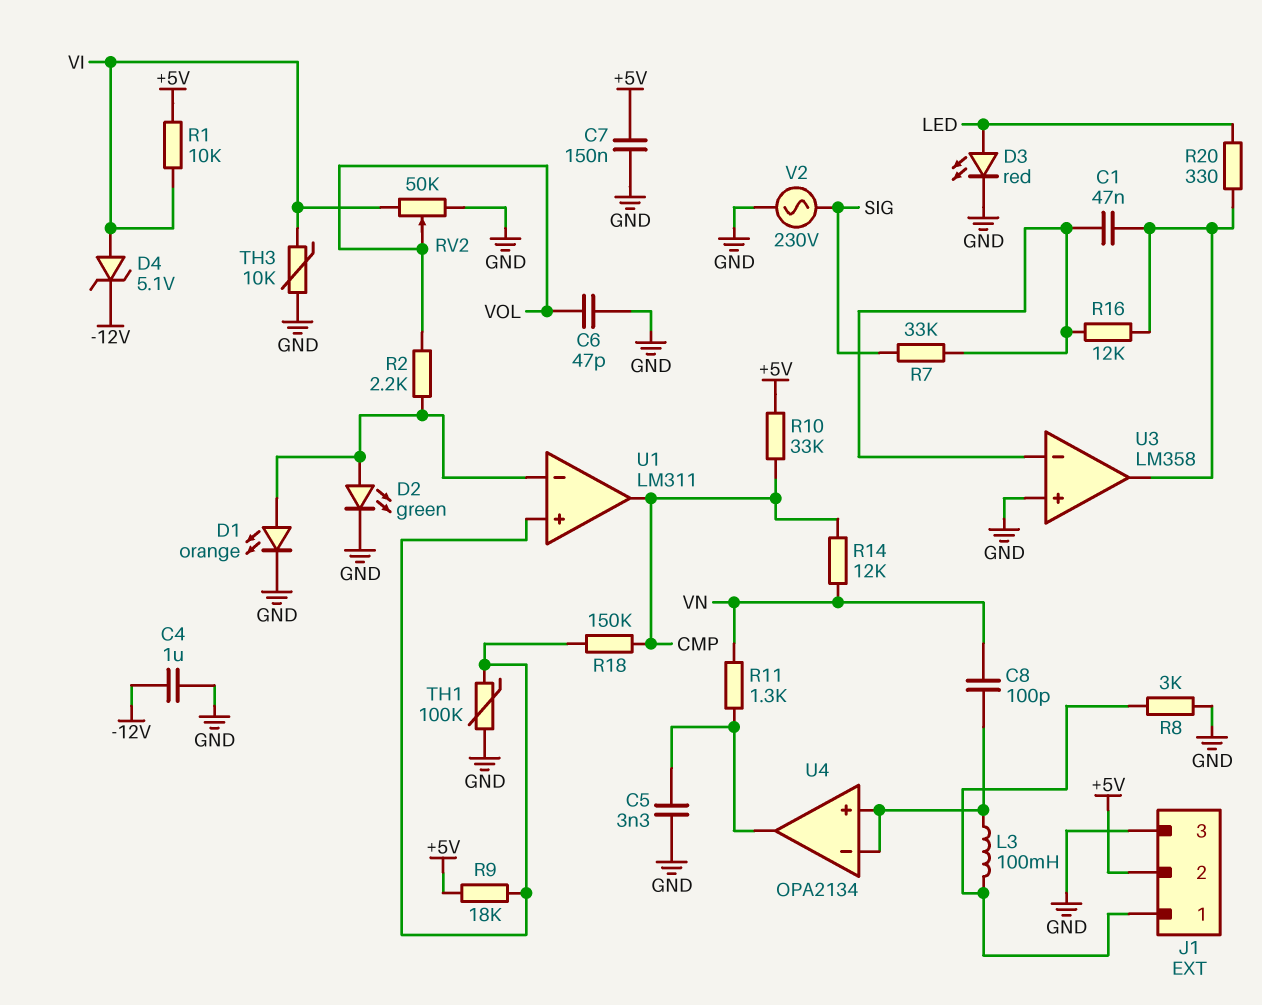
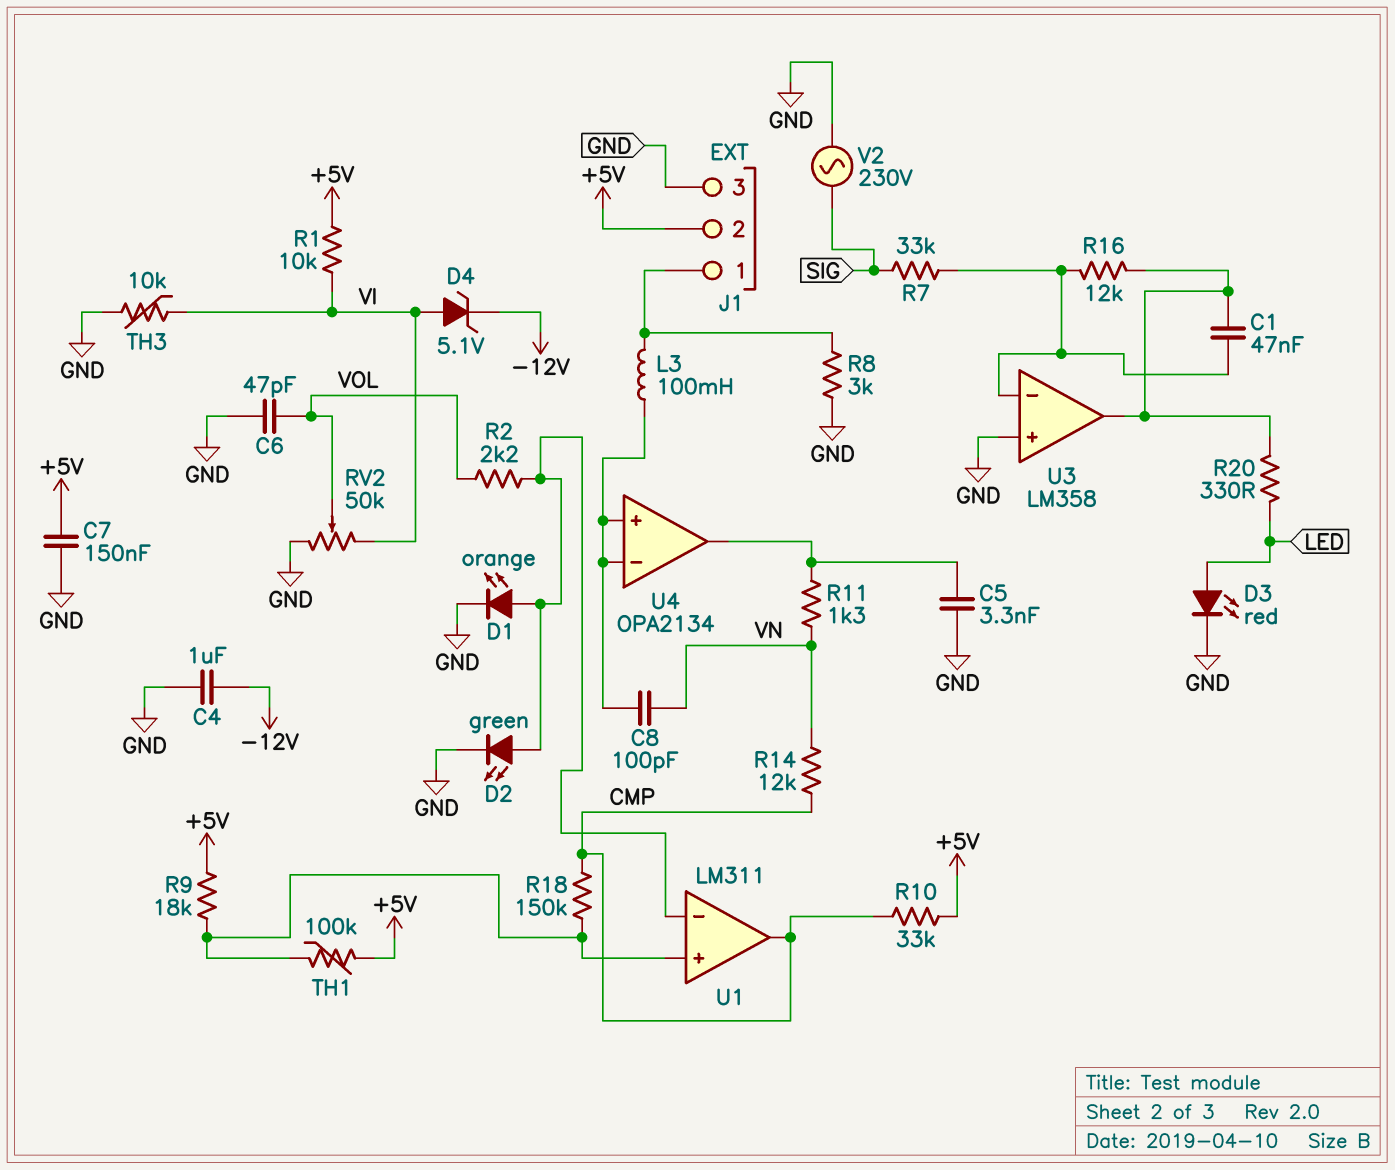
TH1: 100k (GND, U1/in+) -> 100k (+5V, U1/in+)

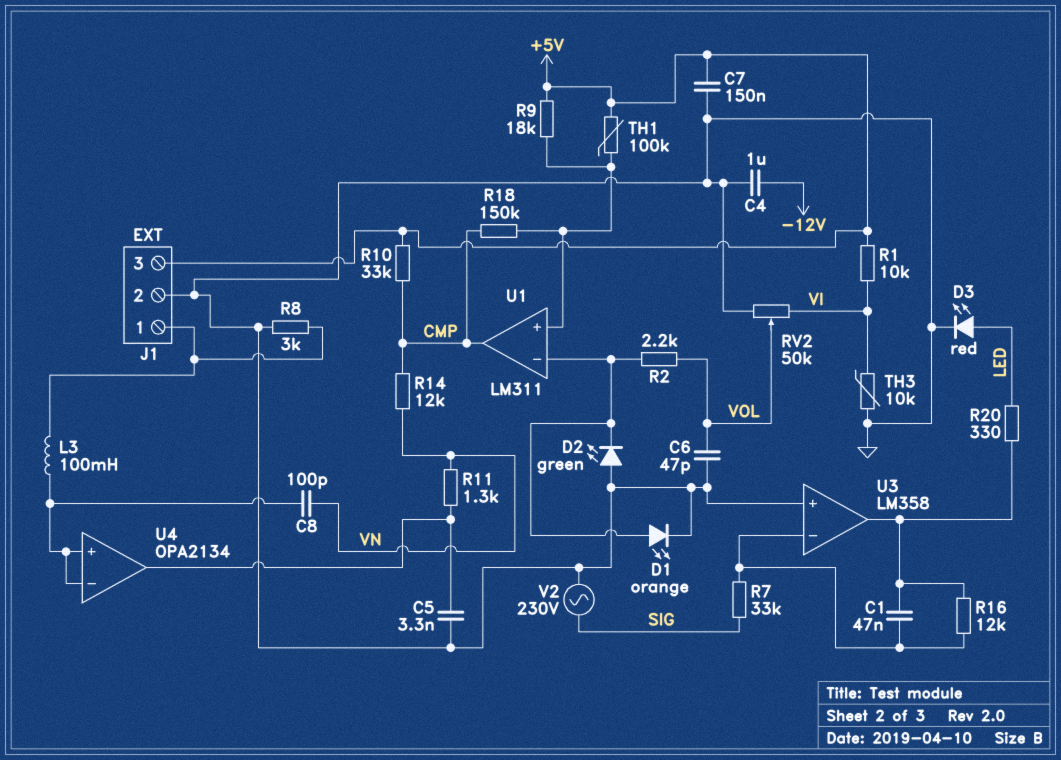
D2: LED green (A U1/in-, K GND) -> LED green (A GND, K U1/in-)
D4: zener 5.1V (A VI, K -12V) -> none
J1 pin 2: +5V -> GND
J1 pin 3: GND -> +5V

